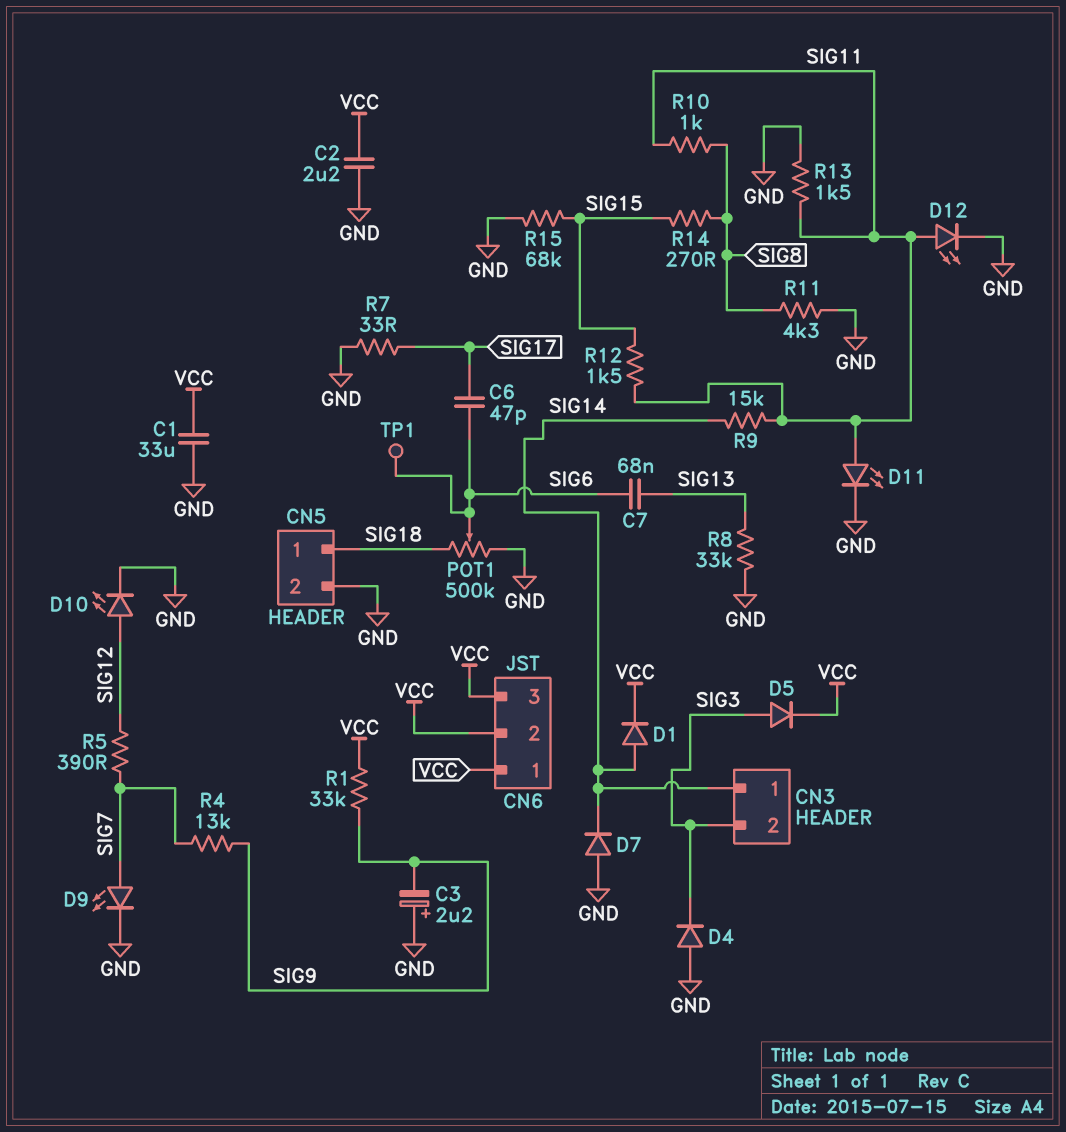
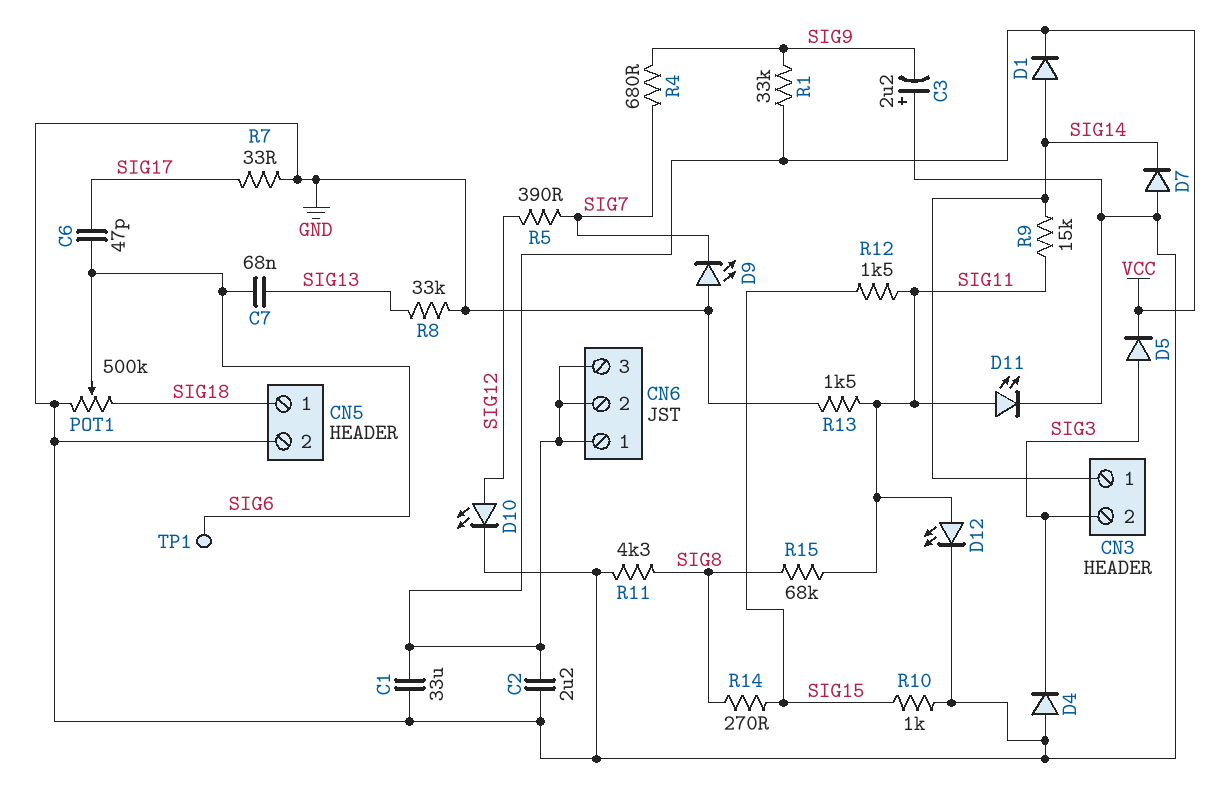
D9: LED (A SIG7, K GND) -> LED (A GND, K SIG7)
R4: 13k (SIG7, SIG9) -> 680 (SIG7, SIG9)
R10: 1k (SIG8, SIG11) -> 1k (GND, SIG15)
R15: 68k (GND, SIG15) -> 68k (SIG8, SIG11)

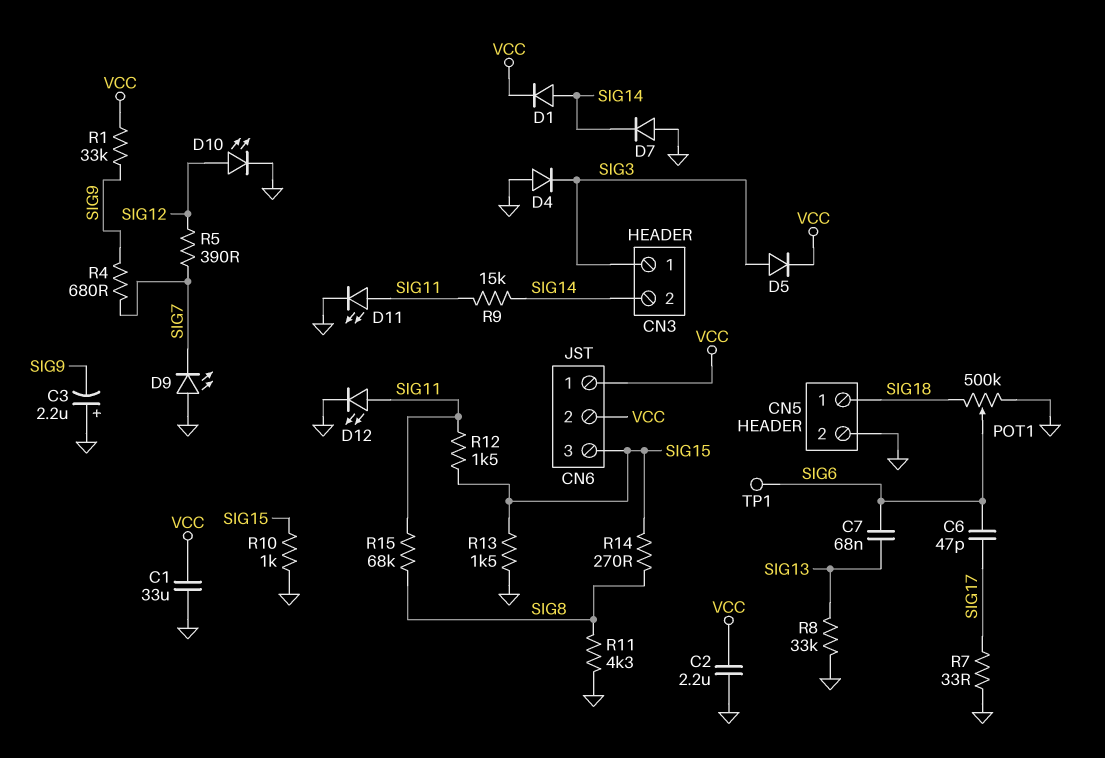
CN3 pin 1: SIG14 -> SIG3
CN3 pin 2: SIG3 -> SIG14
CN6 pin 3: VCC -> SIG15
R13: 1.5k (GND, SIG11) -> 1.5k (GND, SIG15)

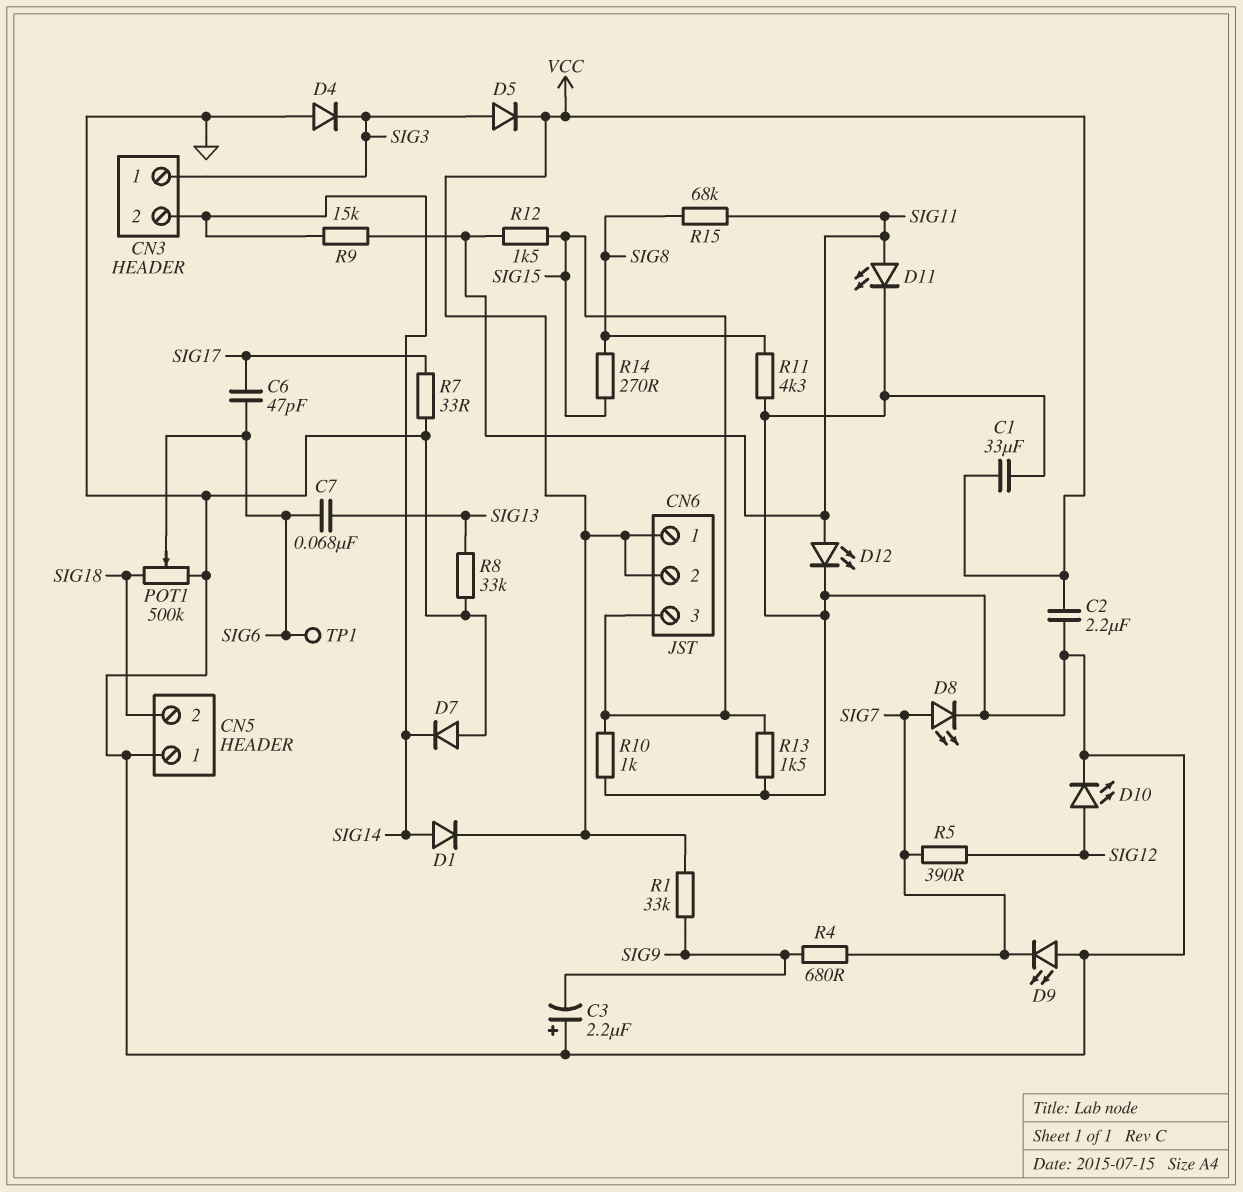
CN5 pin 1: SIG18 -> GND
CN5 pin 2: GND -> SIG18
D8: none -> LED (A SIG7, K GND)

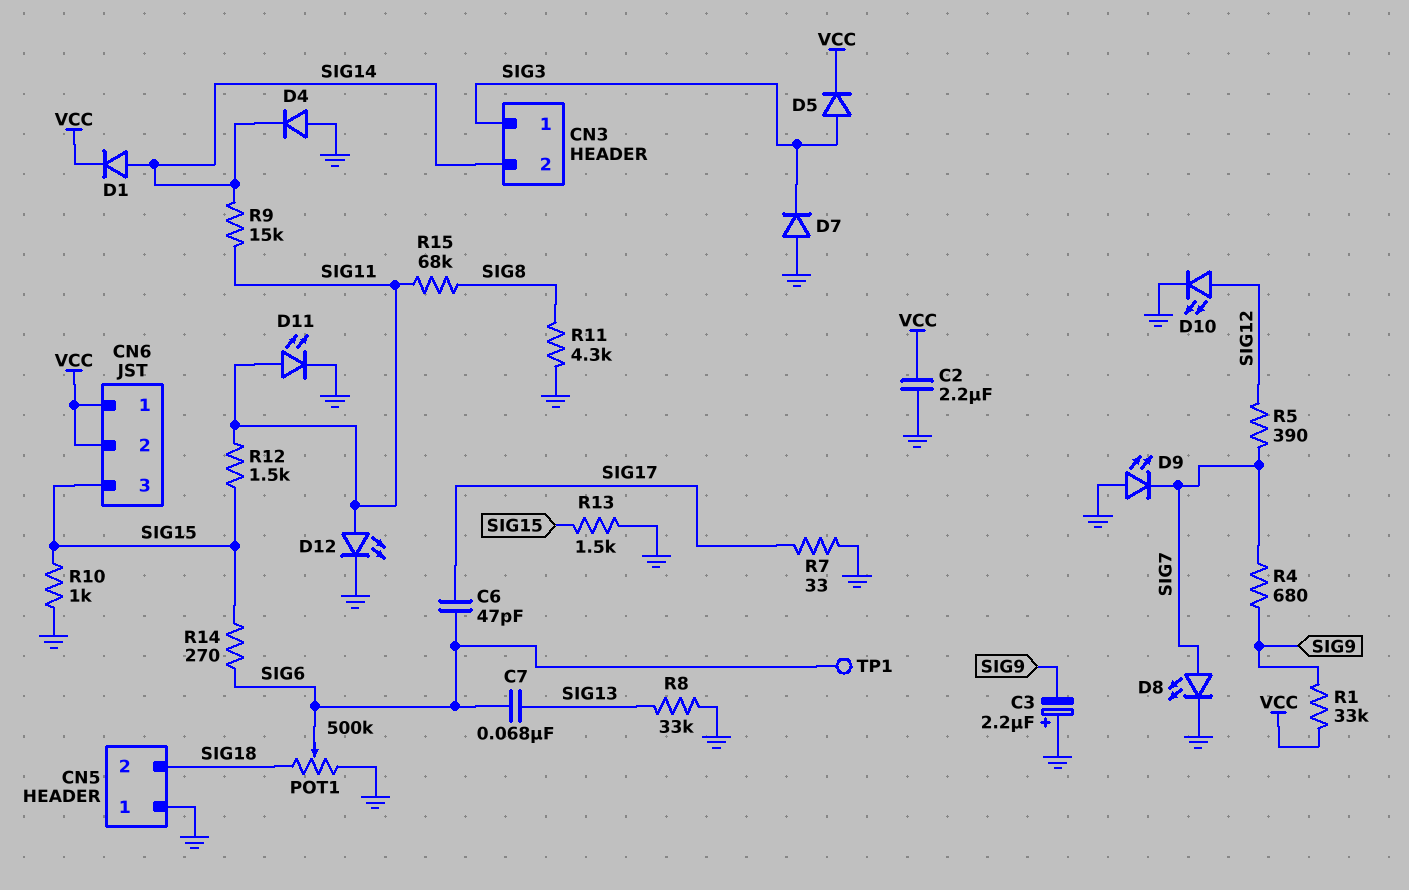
C1: 33uF (GND, VCC) -> none
D4: diode (A GND, K SIG3) -> diode (A GND, K SIG14)
D7: diode (A GND, K SIG14) -> diode (A GND, K SIG3)
R14: 270 (SIG8, SIG15) -> 270 (SIG6, SIG15)

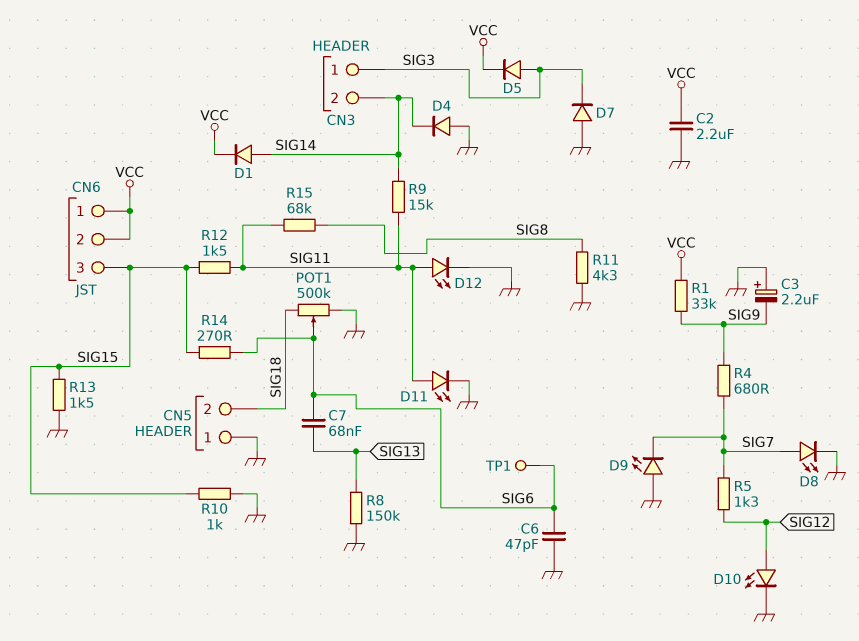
C6: 47pF (SIG6, SIG17) -> 47pF (GND, SIG6)
R5: 390 (SIG7, SIG12) -> 1.3k (SIG7, SIG12)
R7: 33 (GND, SIG17) -> none
R8: 33k (GND, SIG13) -> 150k (GND, SIG13)

